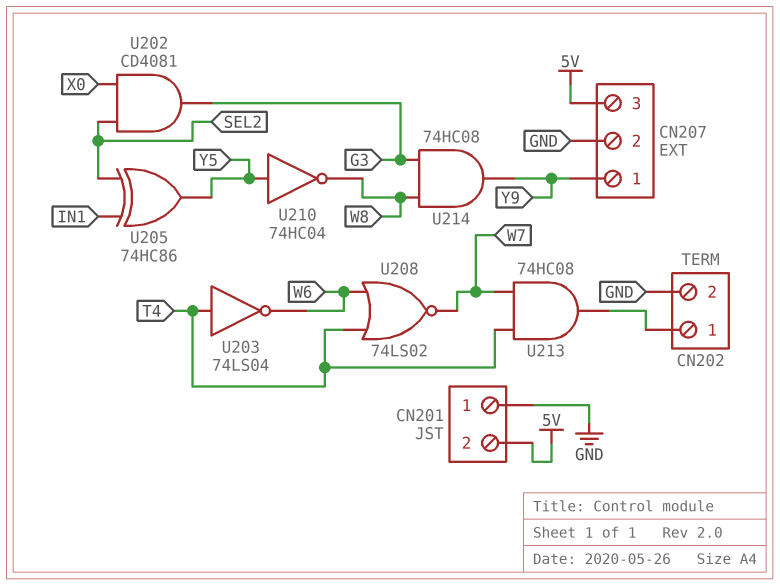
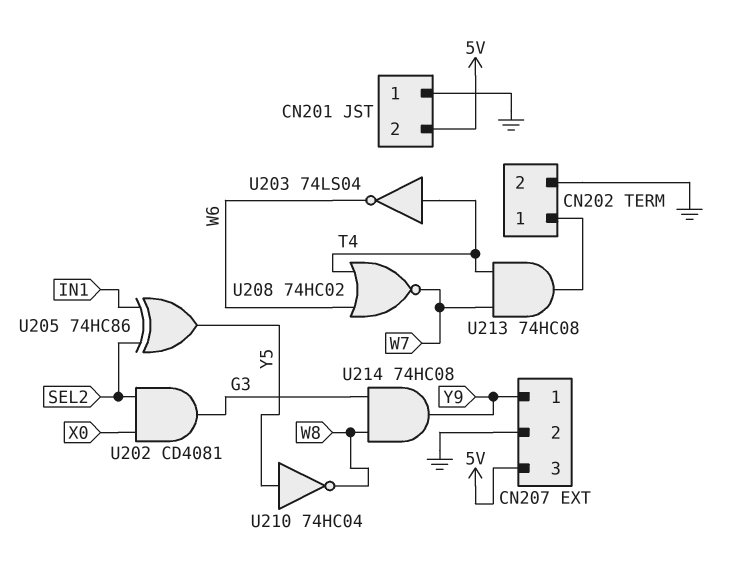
U208: NOR 74LS02 (in T4, in W6, out W7) -> NOR 74HC02 (in T4, in W6, out W7)

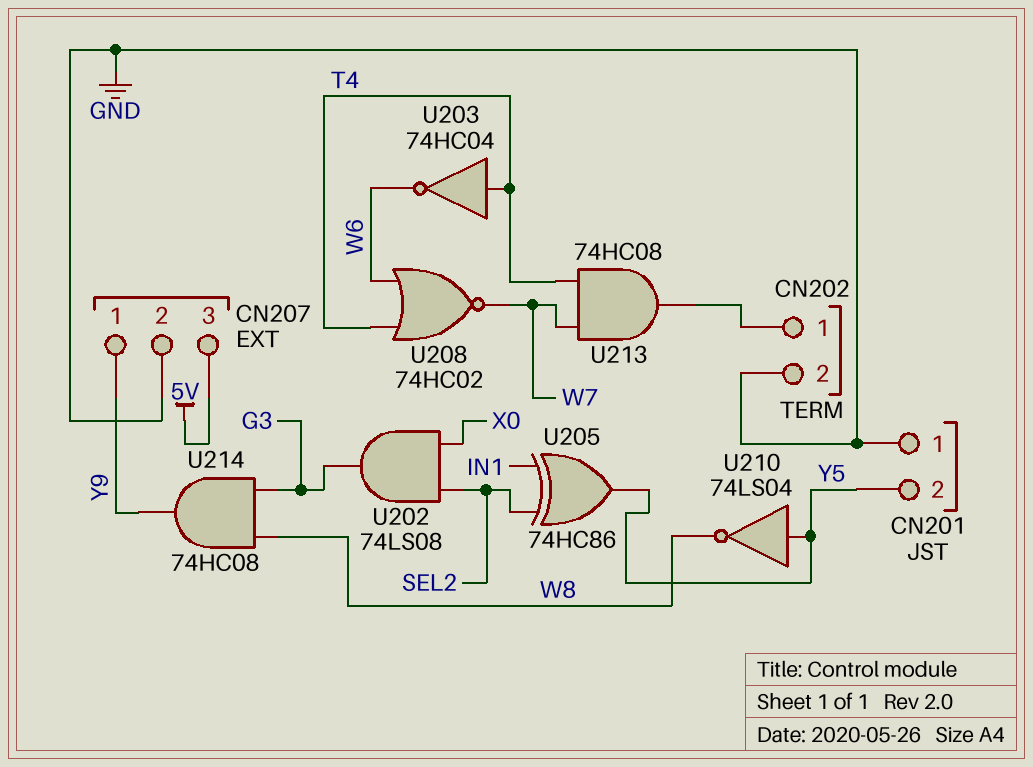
CN201 pin 2: 5V -> Y5
U202: AND CD4081 (in SEL2, in X0, out G3) -> AND 74LS08 (in SEL2, in X0, out G3)
U203: NOT 74LS04 (in T4, out W6) -> NOT 74HC04 (in T4, out W6)
U210: NOT 74HC04 (in Y5, out W8) -> NOT 74LS04 (in Y5, out W8)

